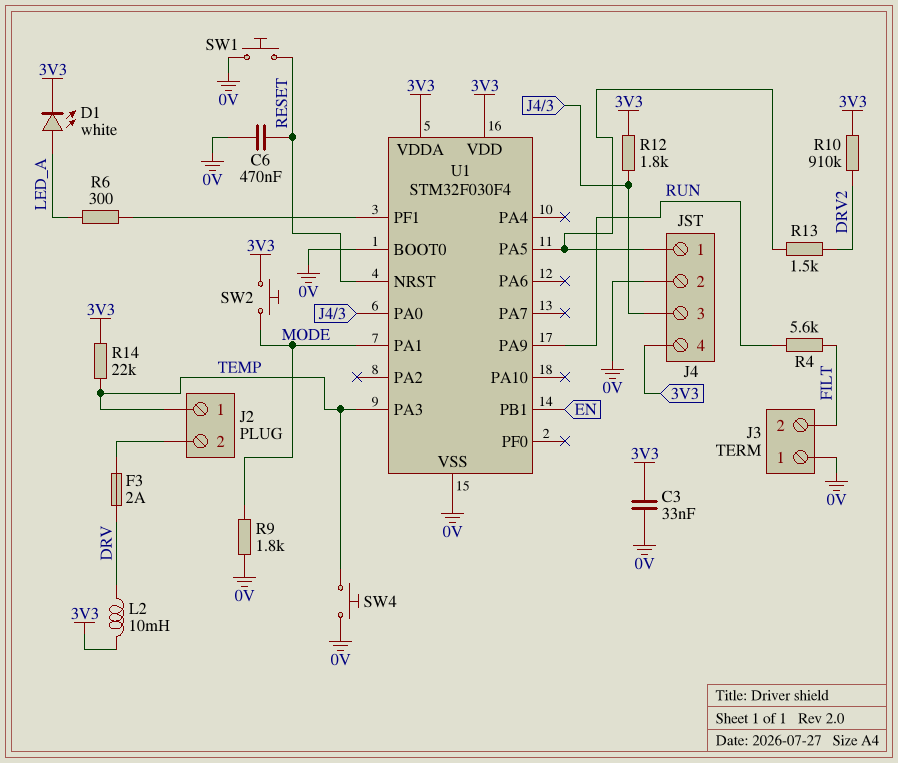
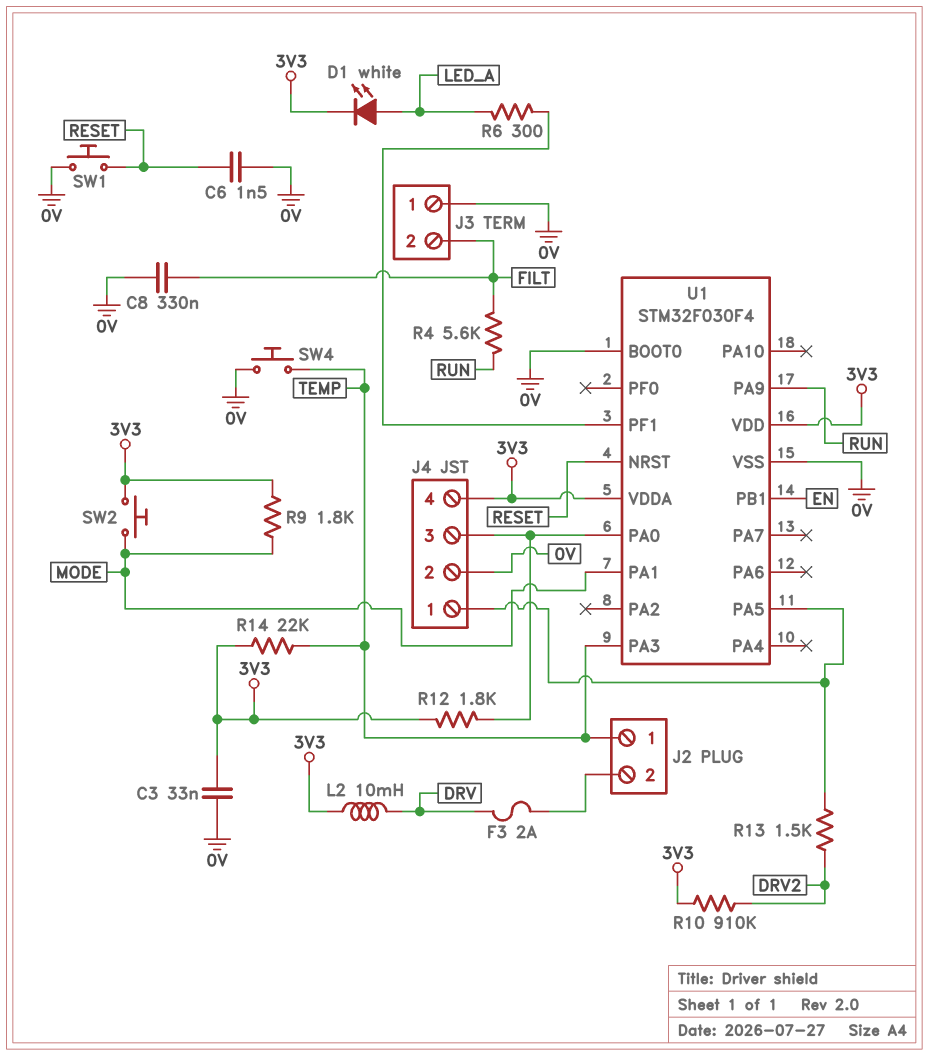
C6: 470nF (0V, RESET) -> 1.5nF (0V, RESET)
C8: none -> 330nF (0V, FILT)
R9: 1.8k (0V, MODE) -> 1.8k (3V3, MODE)

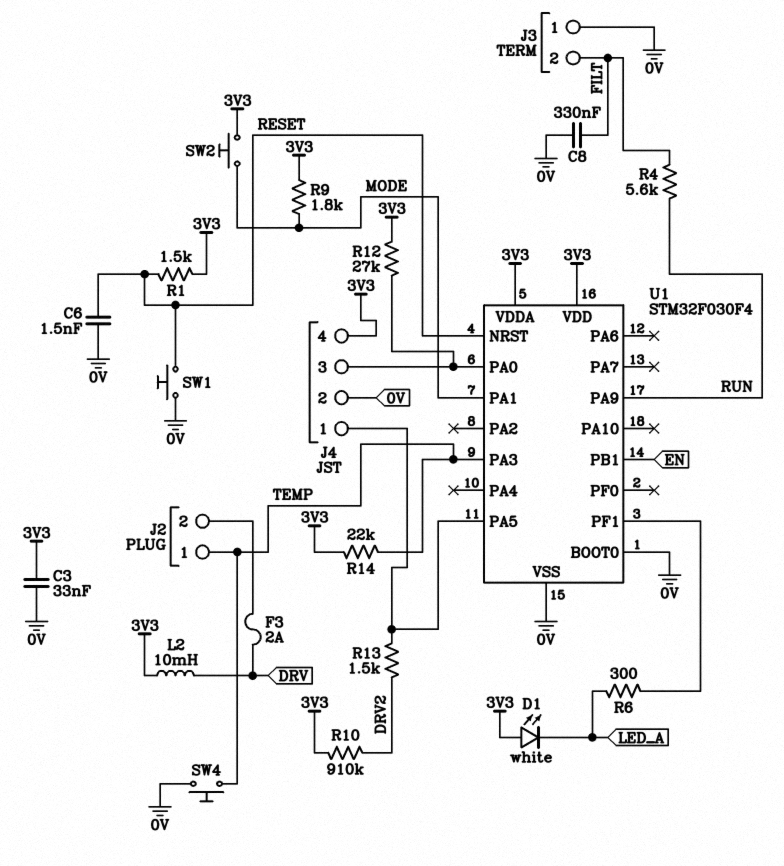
D1: LED white (A LED_A, K 3V3) -> LED white (A 3V3, K LED_A)
R1: none -> 1.5k (3V3, RESET)
R12: 1.8k (3V3, J4/3) -> 27k (3V3, J4/3)

